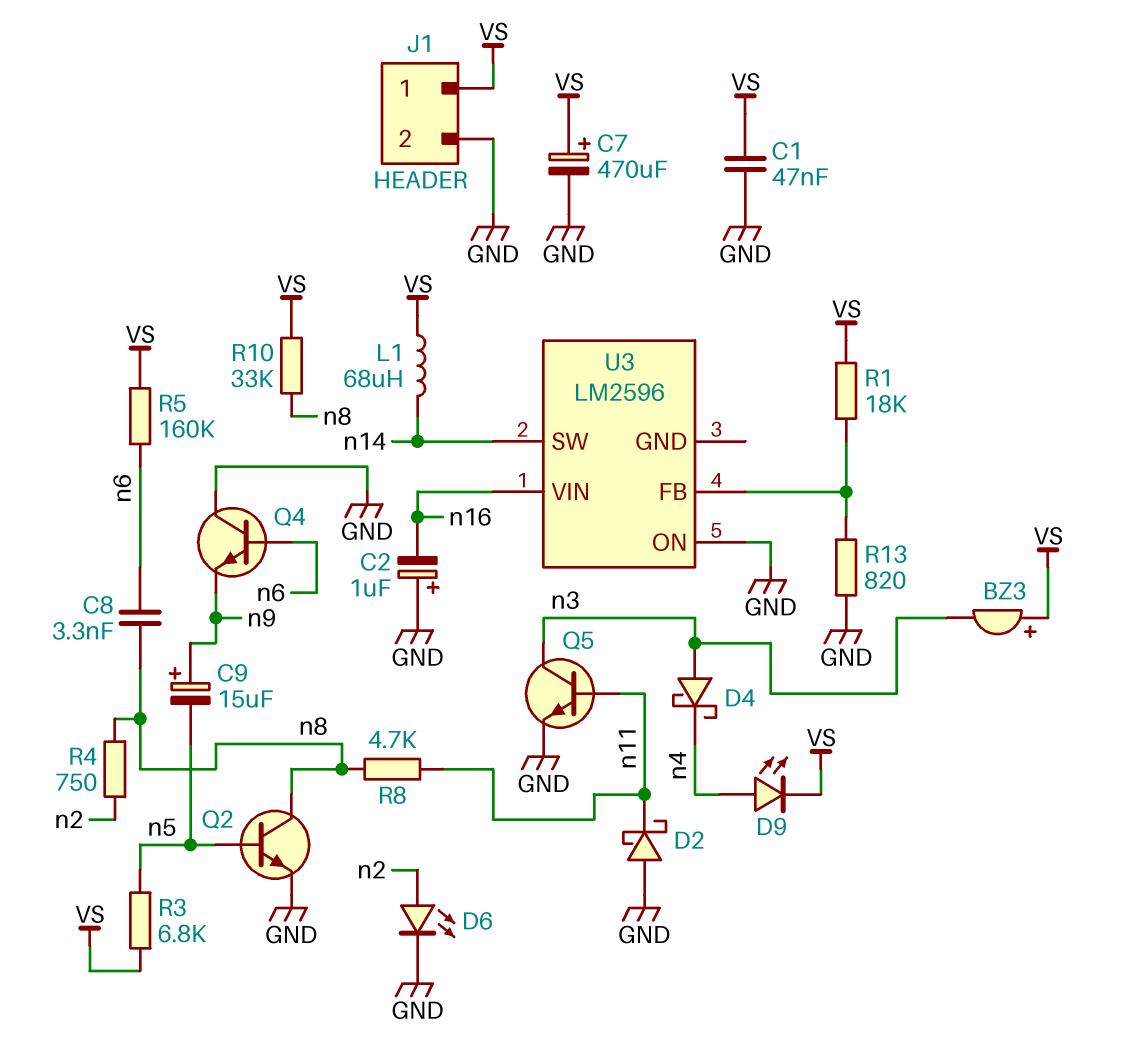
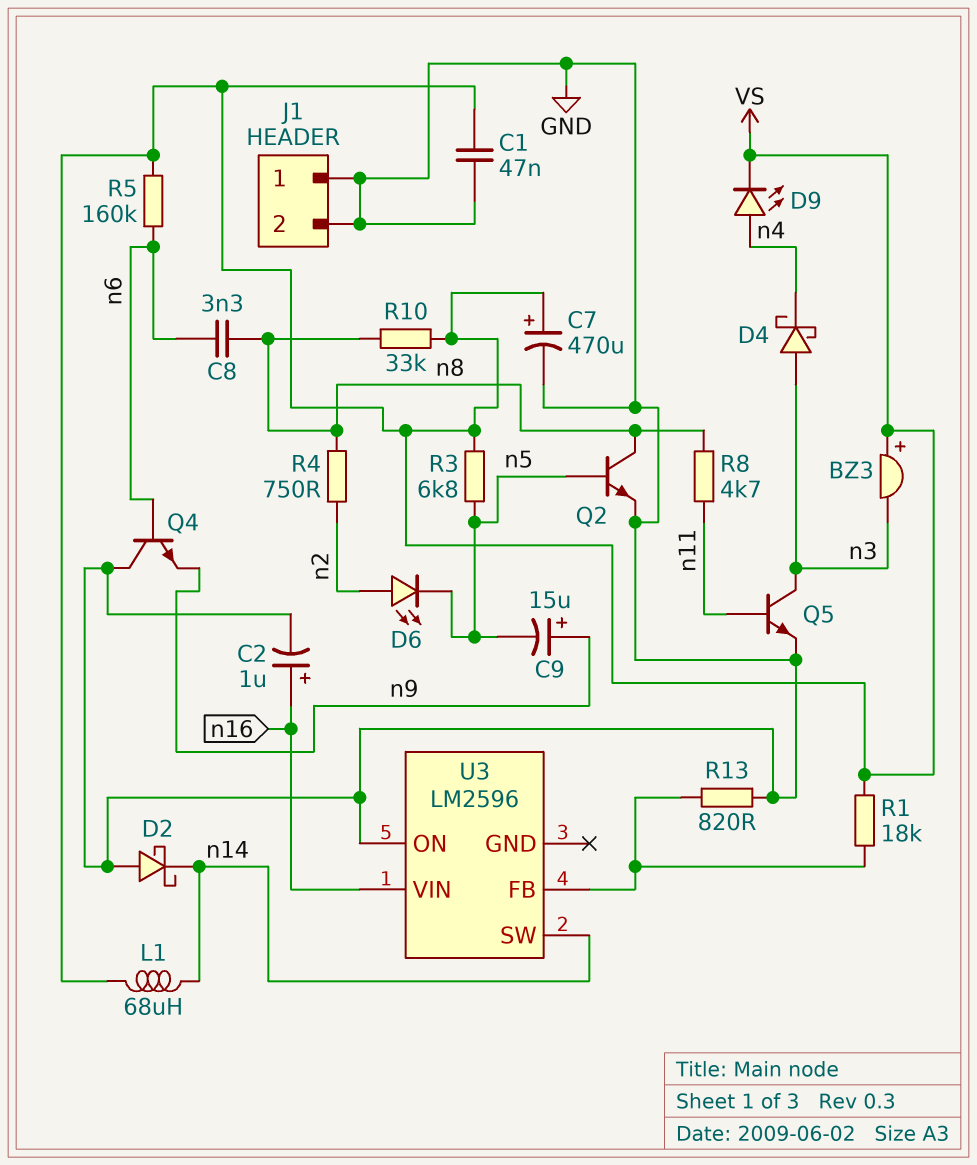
C2: 1uF (plus GND, minus n16) -> 1uF (plus n16, minus GND)
D2: schottky (A GND, K n11) -> schottky (A GND, K n14)
D6: LED (A n2, K GND) -> LED (A n2, K n5)
J1 pin 1: VS -> GND

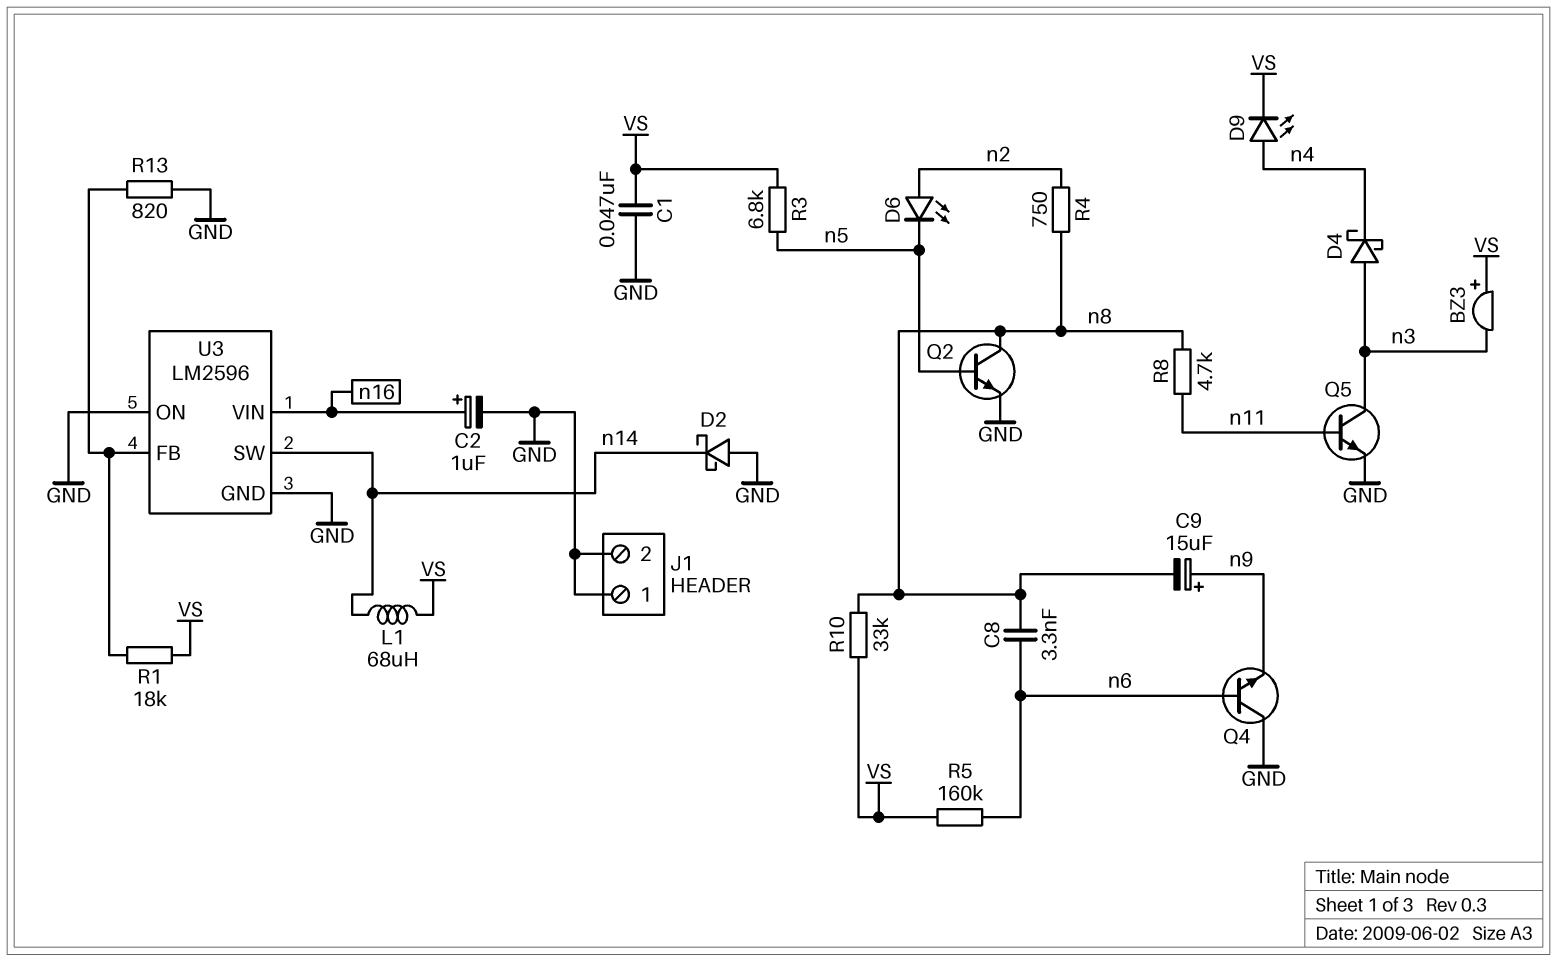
C7: 470uF (plus VS, minus GND) -> none
C9: 15uF (plus n9, minus n5) -> 15uF (plus n9, minus n8)
U3 pin GND: none -> GND

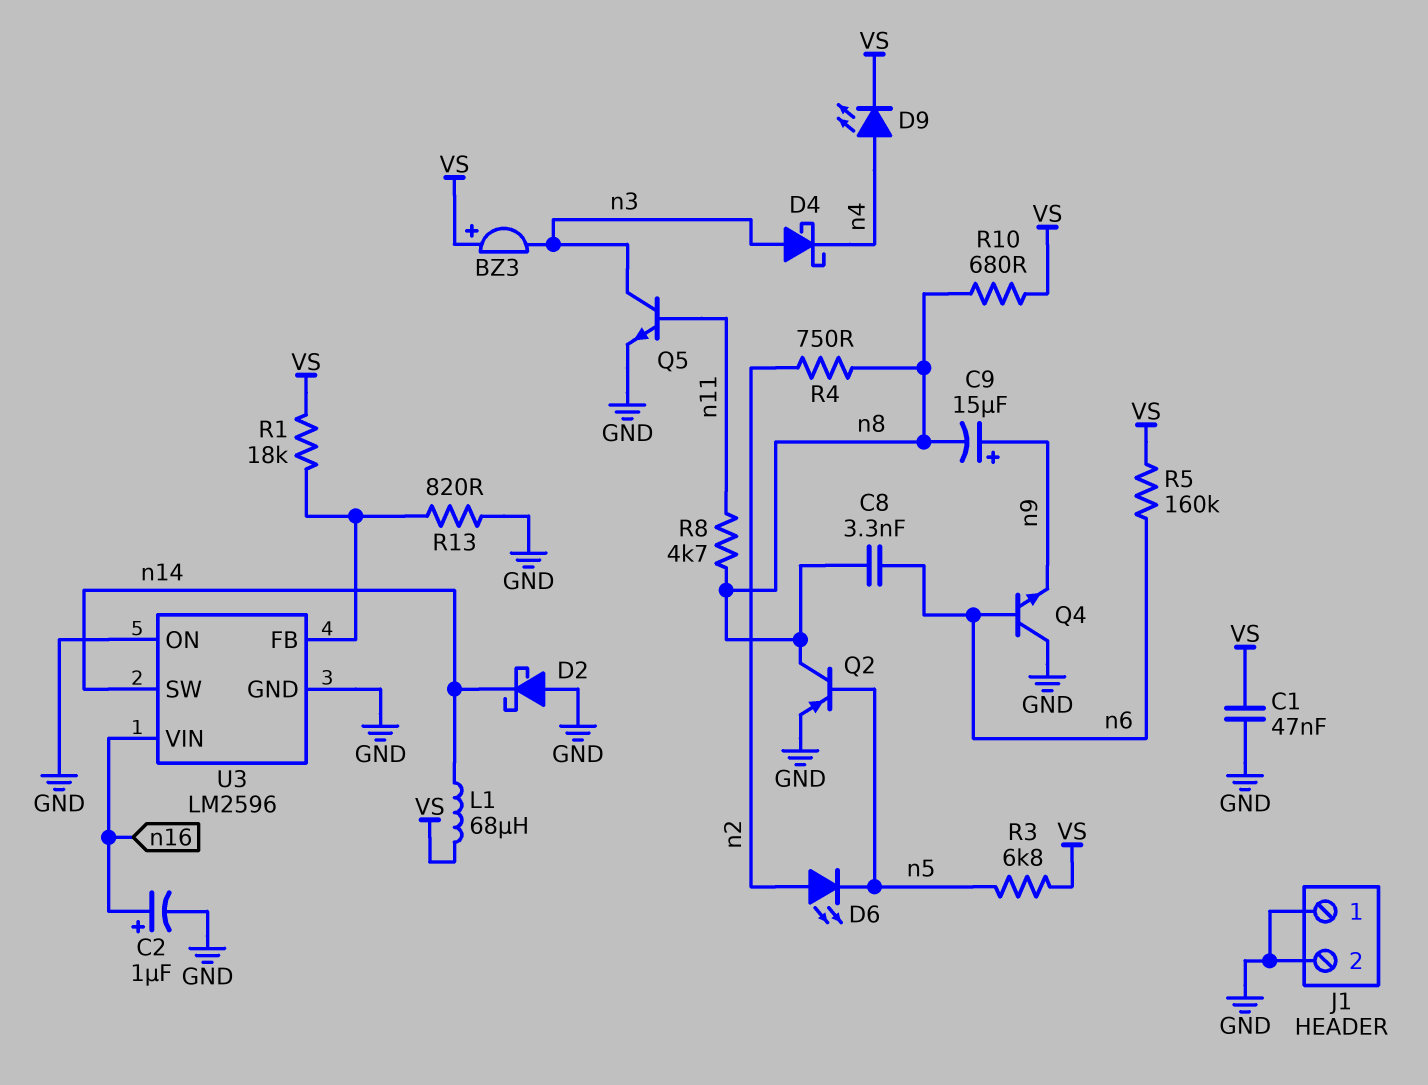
Q2: NPN (B n5, C n8, E GND) -> PNP (B n5, C n8, E GND)
R10: 33k (VS, n8) -> 680 (VS, n8)

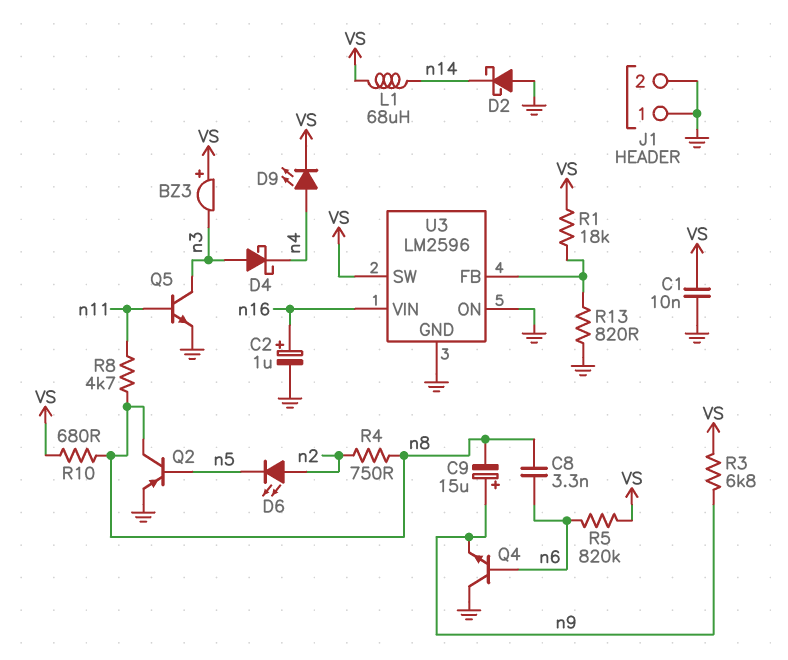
C1: 47nF (GND, VS) -> 10nF (GND, VS)
R3: 6.8k (VS, n5) -> 6.8k (VS, n9)
R5: 160k (VS, n6) -> 820k (VS, n6)
U3 pin SW: n14 -> VS

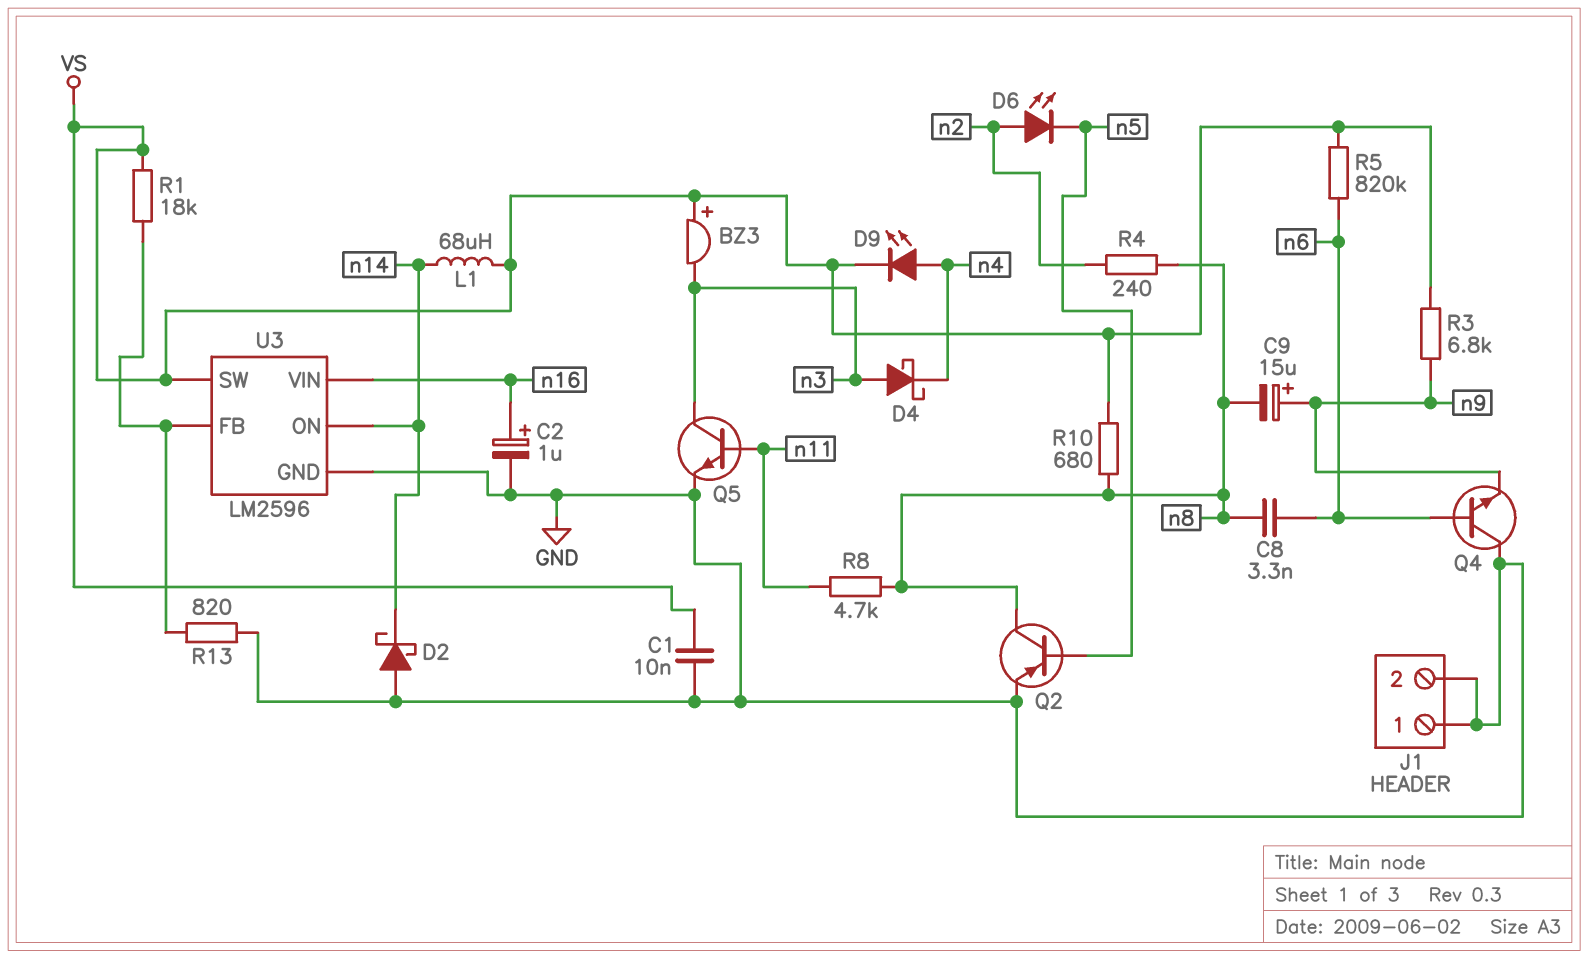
R4: 750 (n2, n8) -> 240 (n2, n8)
U3 pin ON: GND -> n14

